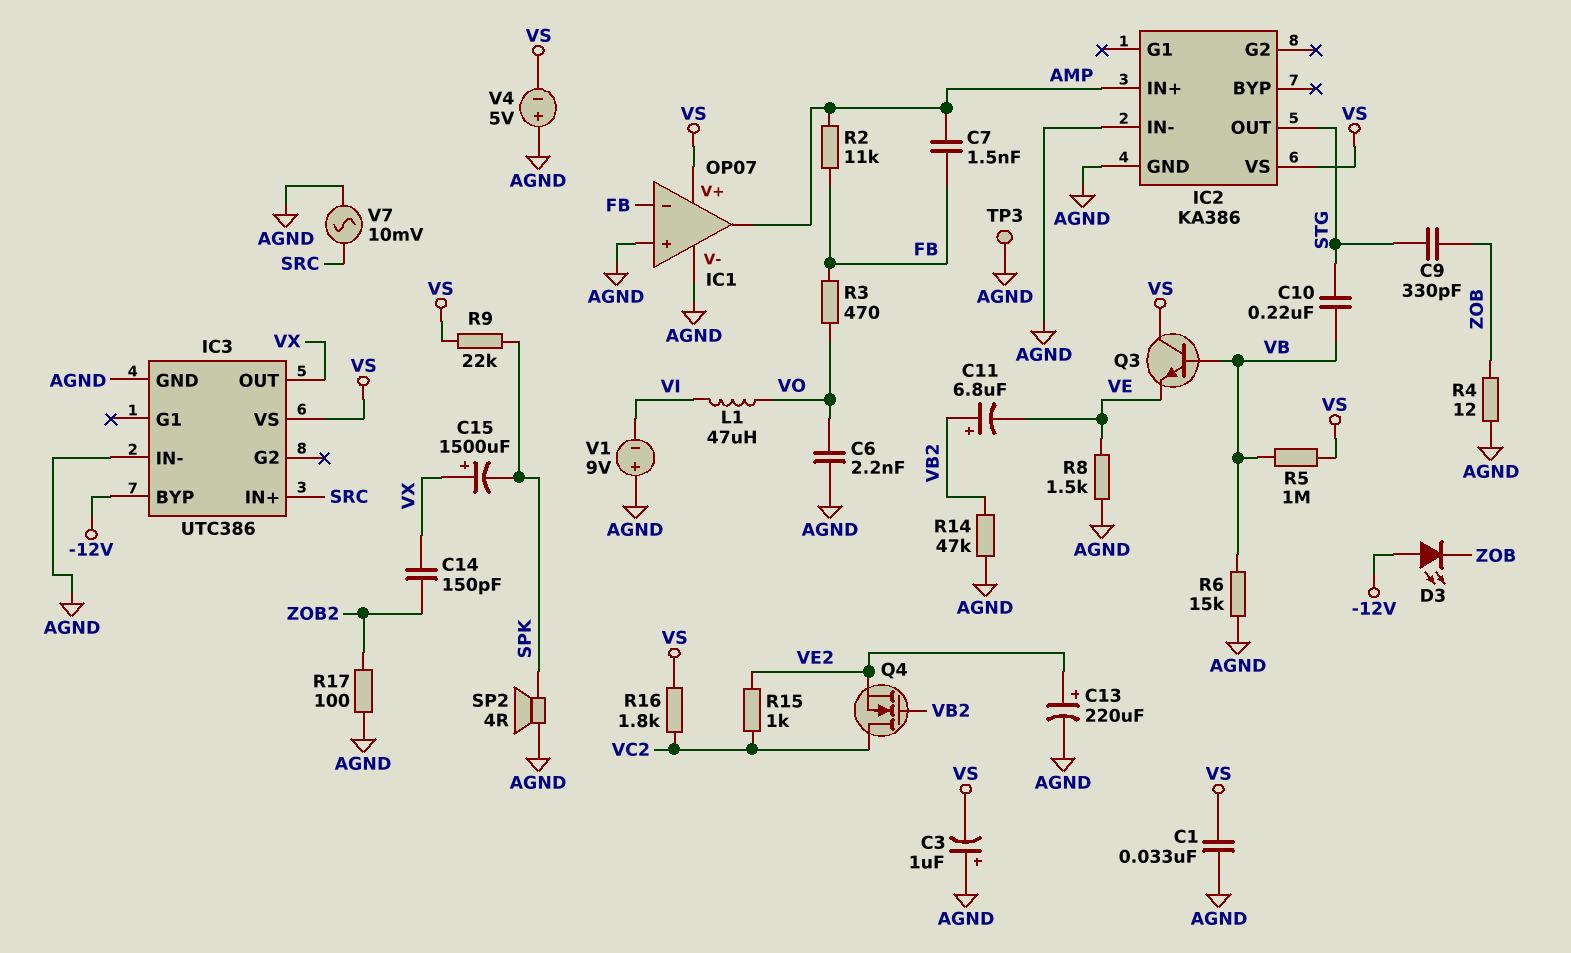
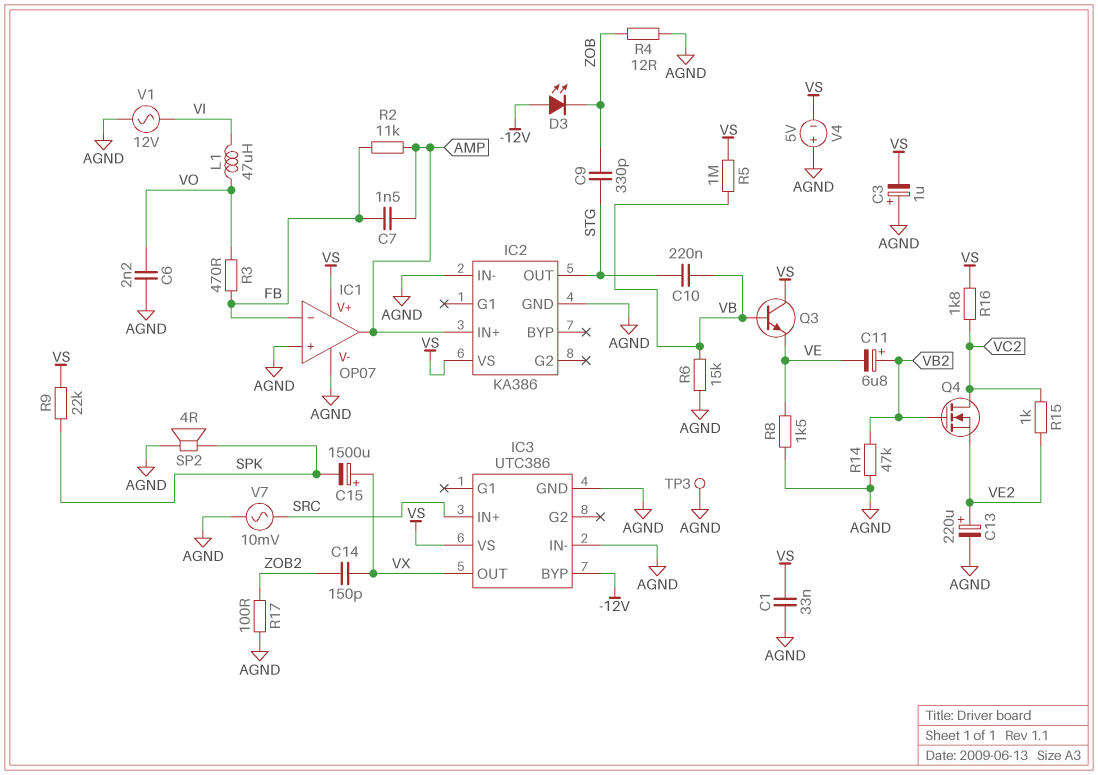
V1: 9V (plus AGND, minus VI) -> AC 12V (AGND, VI)

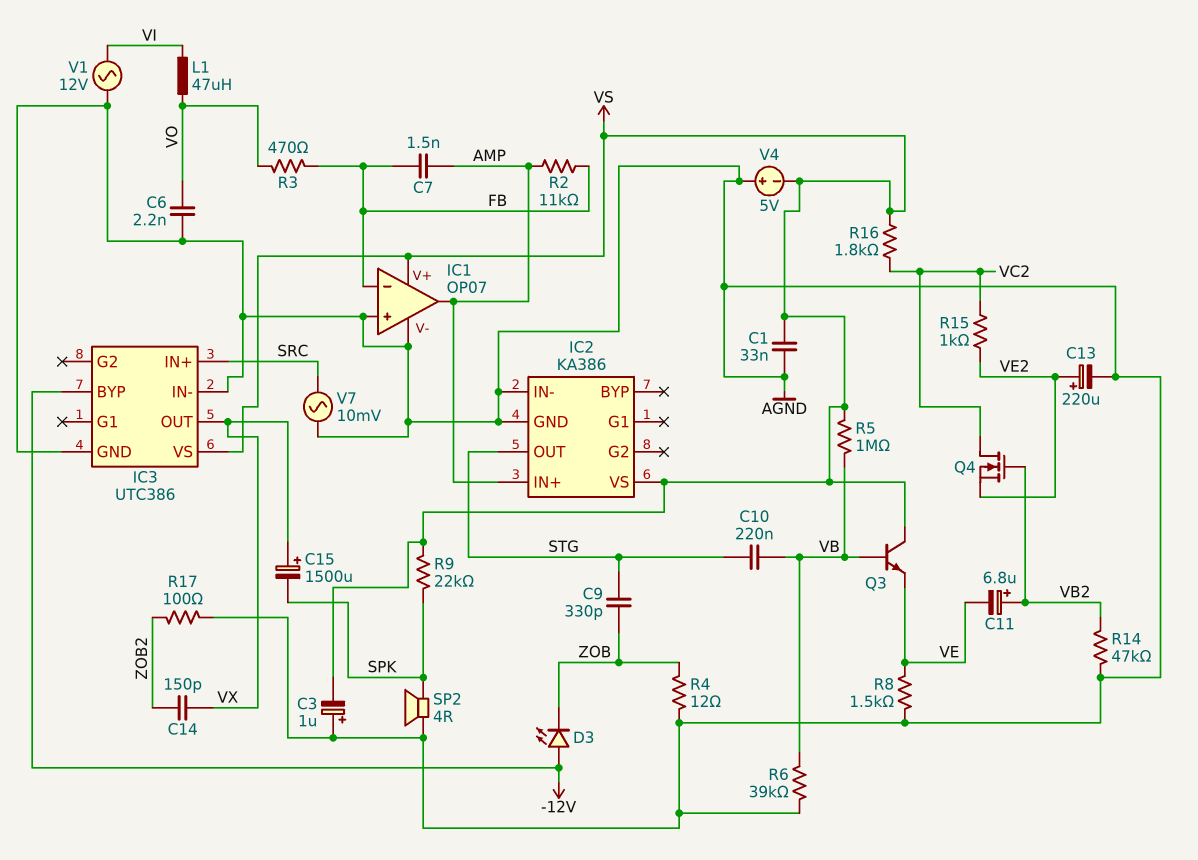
R6: 15k (AGND, VB) -> 39k (AGND, VB)
TP3: test point (AGND) -> none

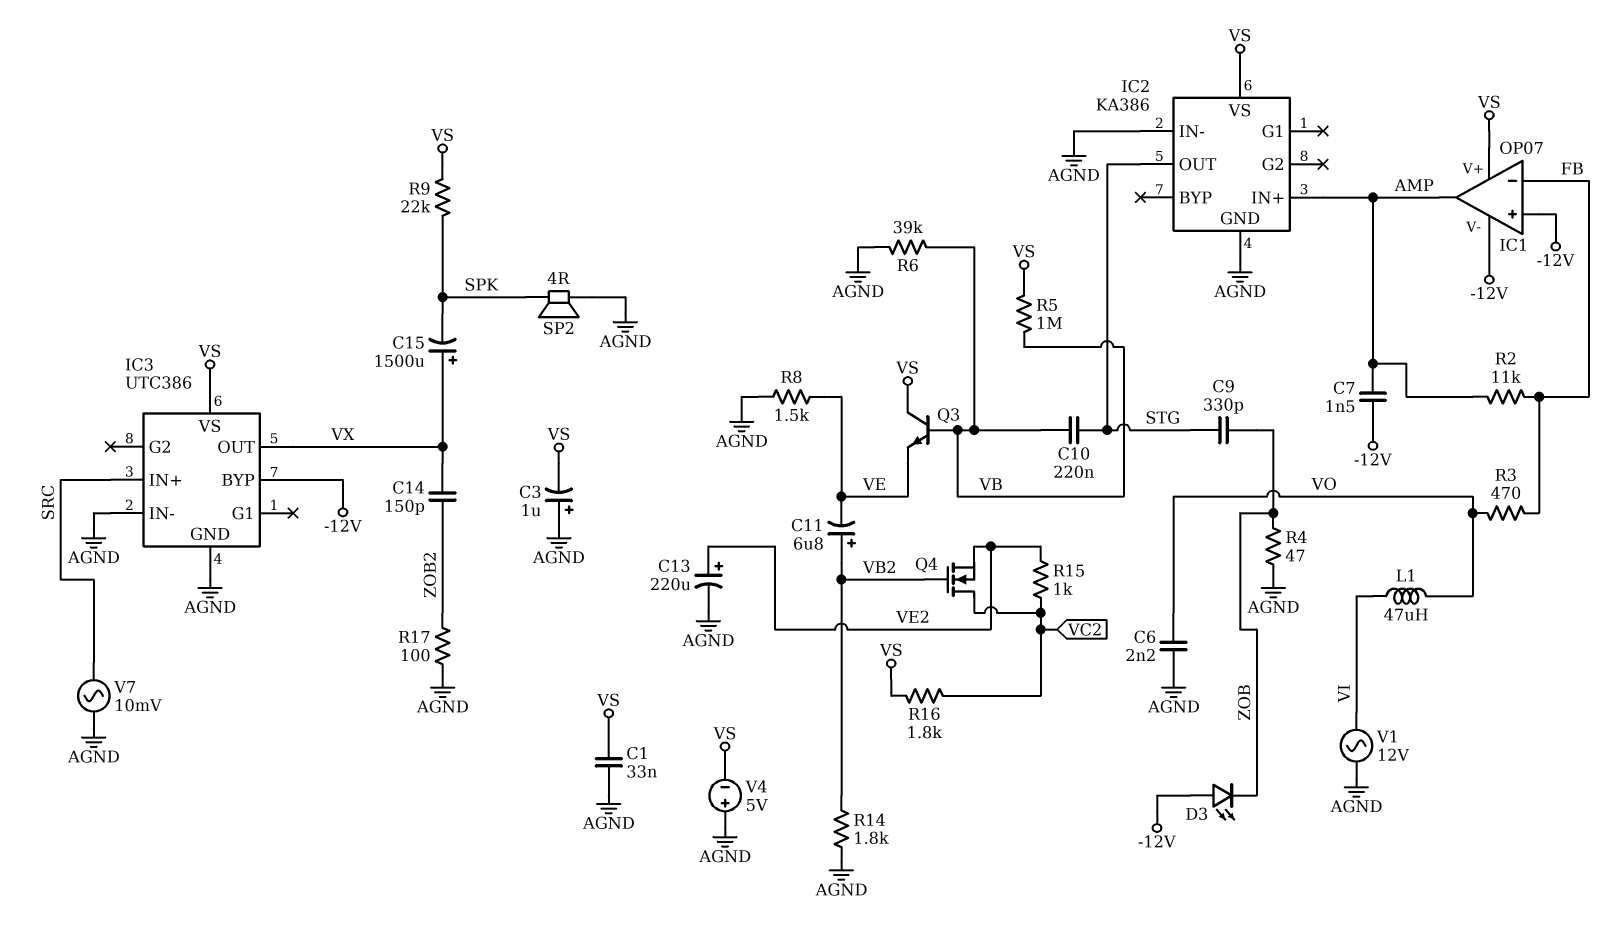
C7: 1.5nF (AMP, FB) -> 1.5nF (-12V, AMP)
IC1 pin V-: AGND -> -12V
IC1 pin in+: AGND -> -12V
R4: 12 (AGND, ZOB) -> 47 (AGND, ZOB)
R14: 47k (AGND, VB2) -> 1.8k (AGND, VB2)

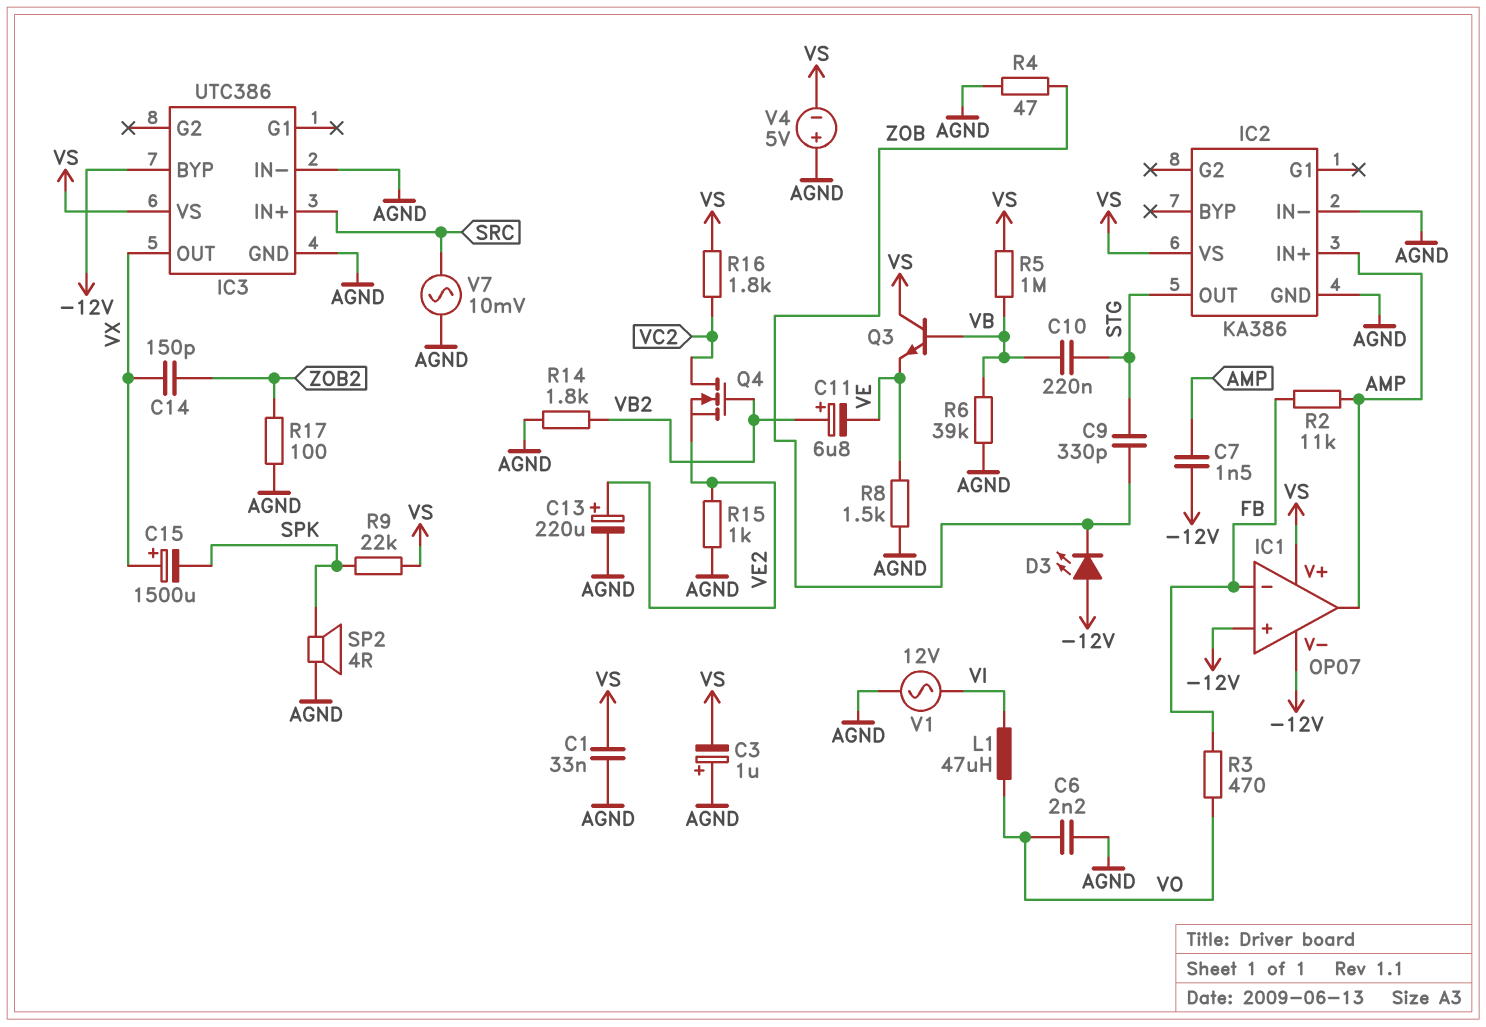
R15: 1k (VC2, VE2) -> 1k (AGND, VE2)

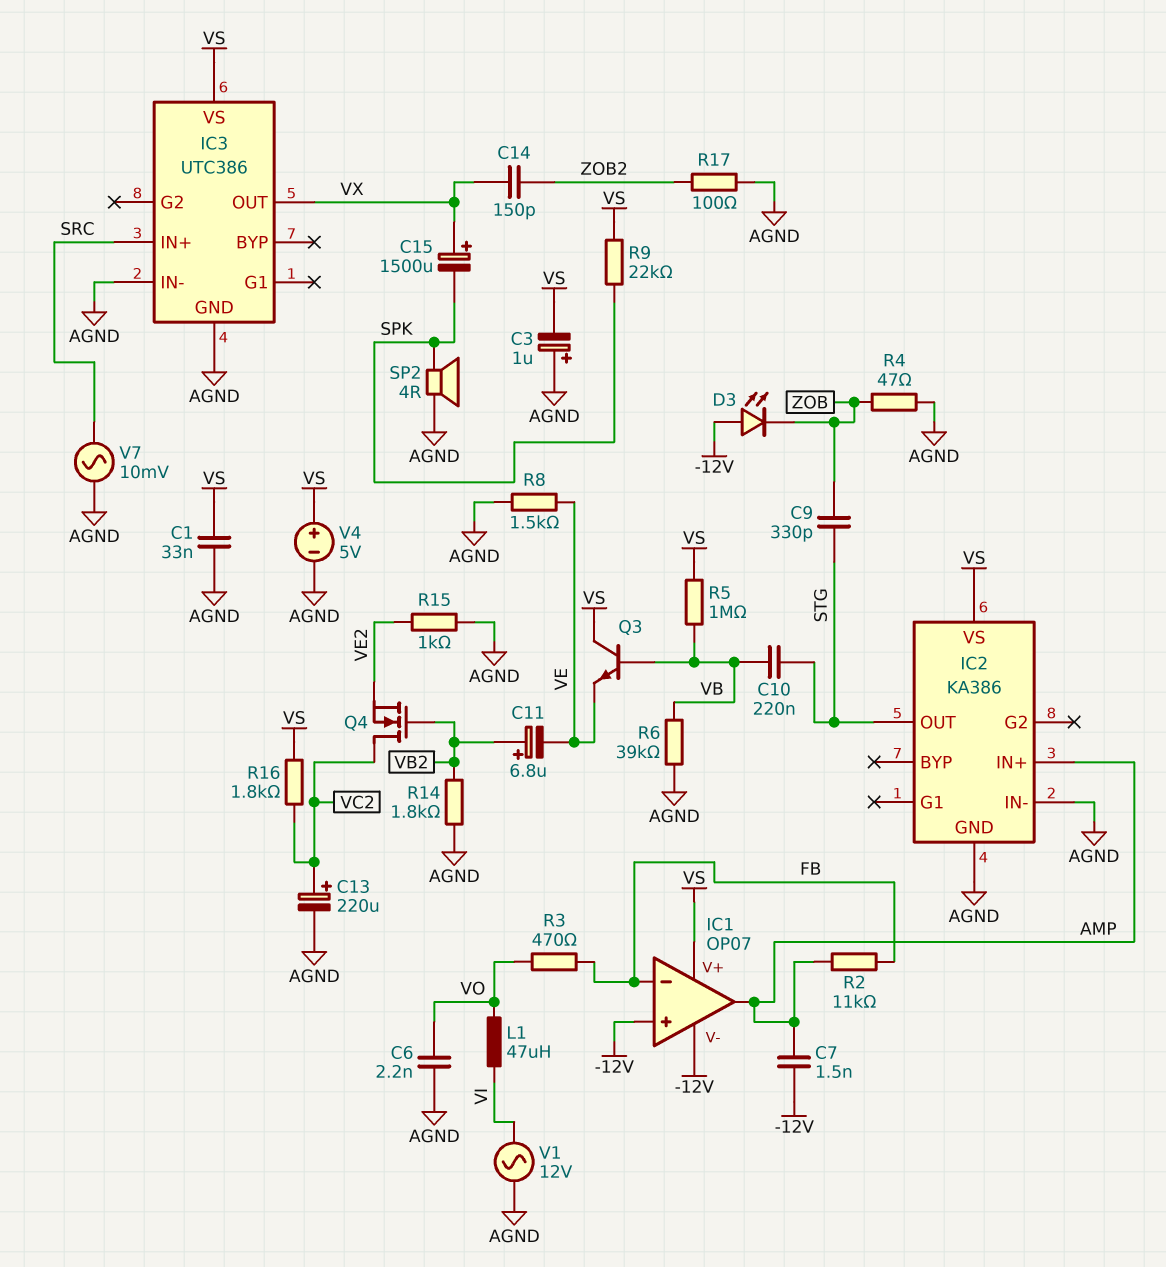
C13: 220uF (plus VE2, minus AGND) -> 220uF (plus VC2, minus AGND)
IC3 pin BYP: -12V -> none
V4: 5V (plus AGND, minus VS) -> 5V (plus VS, minus AGND)

